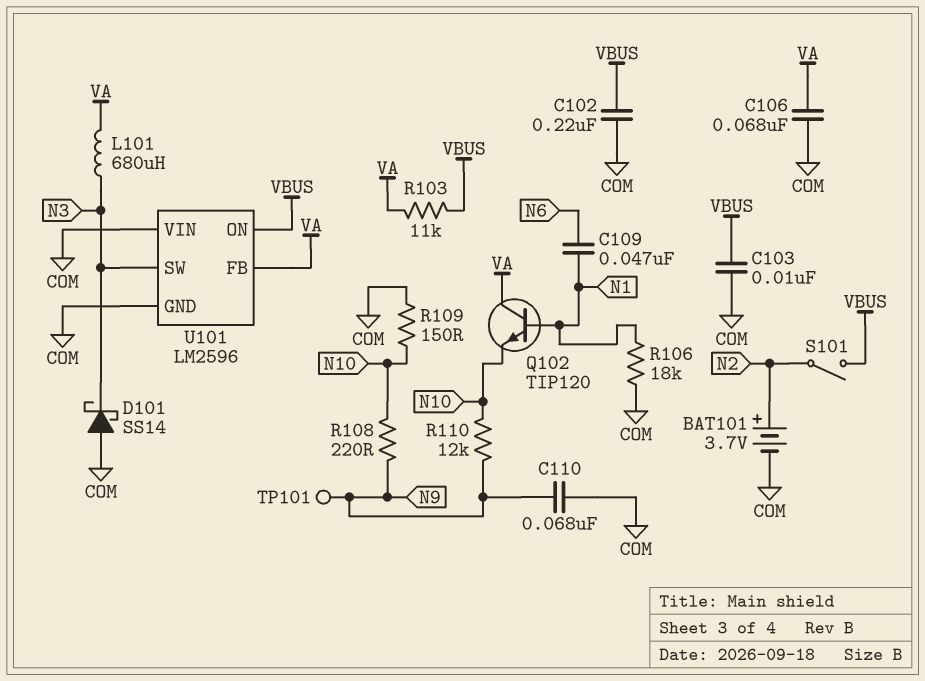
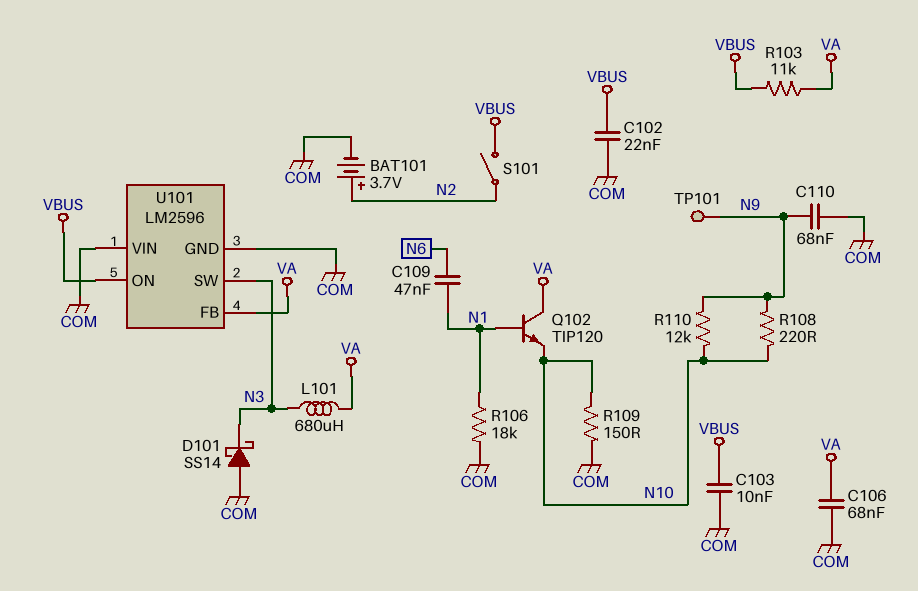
C102: 220nF (COM, VBUS) -> 22nF (COM, VBUS)

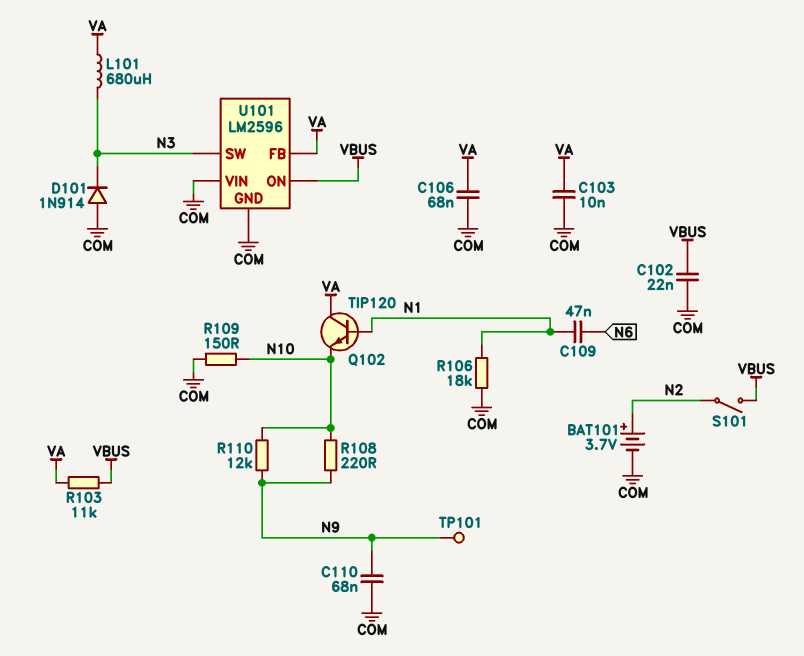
C103: 10nF (COM, VBUS) -> 10nF (COM, VA)
D101: schottky SS14 (A COM, K N3) -> diode 1N914 (A COM, K N3)

